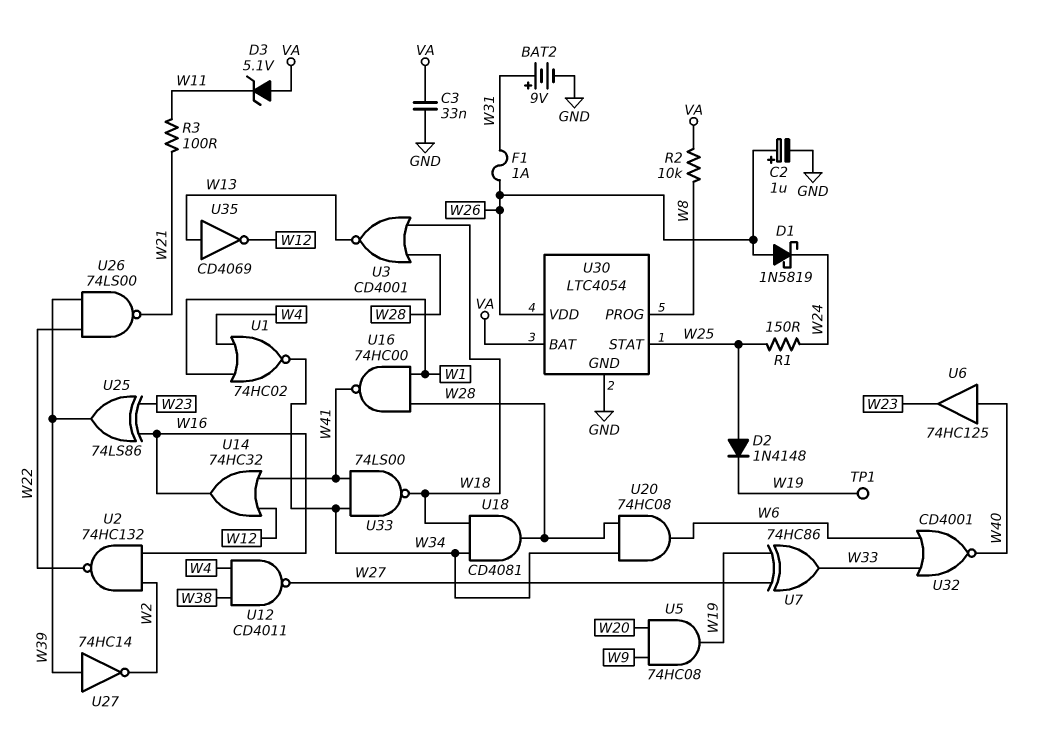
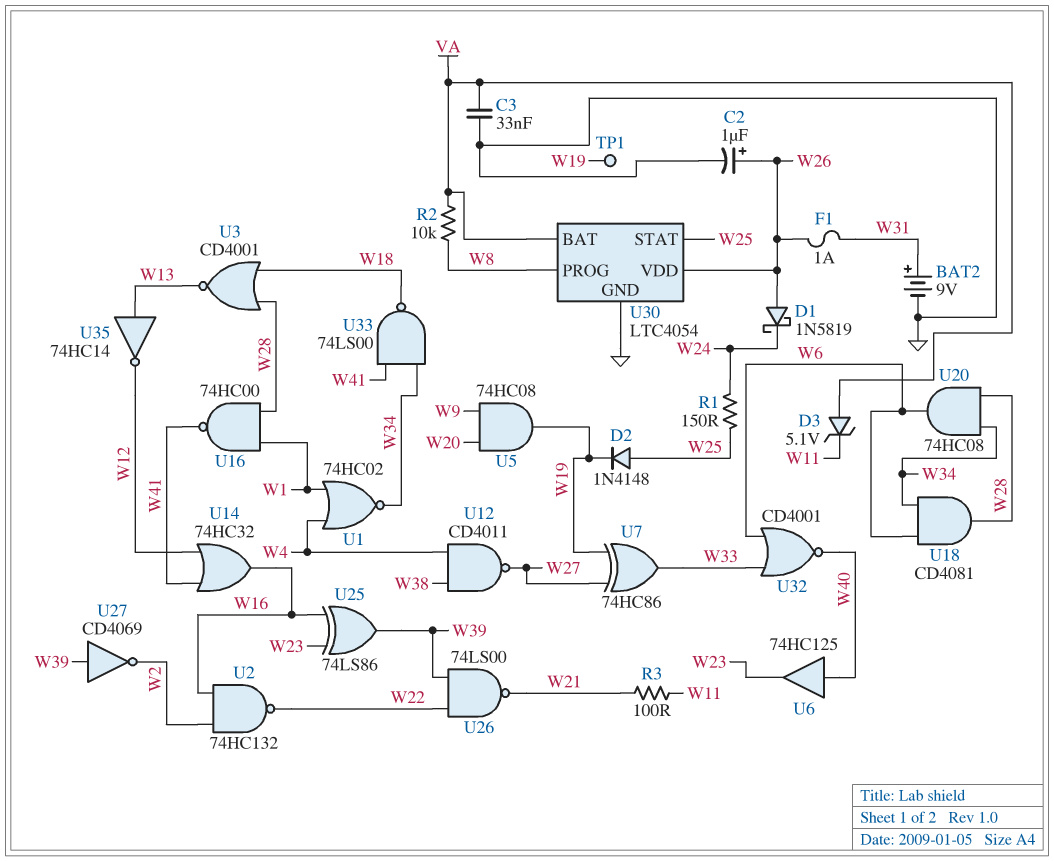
U18: AND CD4081 (in W18, in W34, out W28) -> AND CD4081 (in W6, in W34, out W28)
U27: NOT 74HC14 (in W39, out W2) -> NOT CD4069 (in W39, out W2)
U35: NOT CD4069 (in W13, out W12) -> NOT 74HC14 (in W13, out W12)

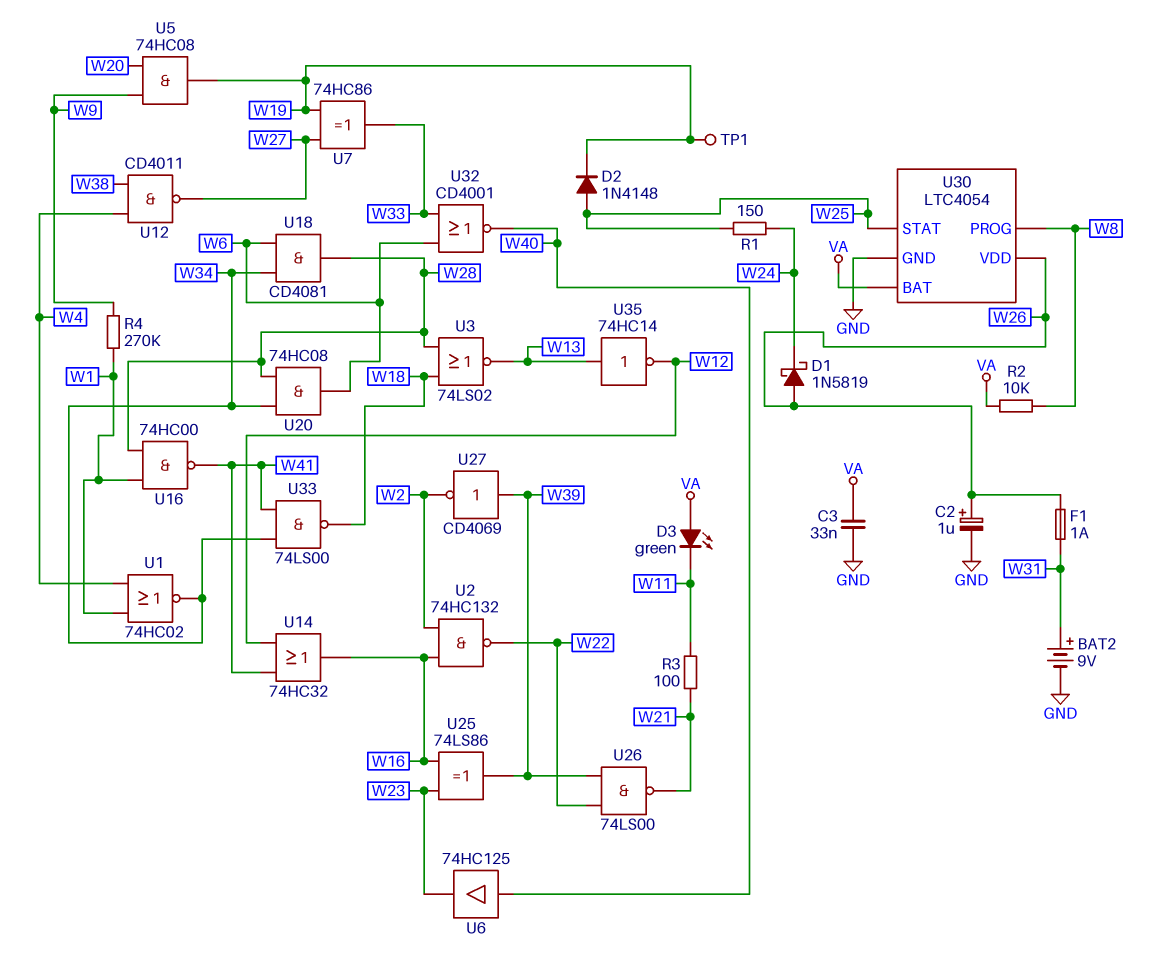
D3: zener 5.1V (A VA, K W11) -> LED green (A VA, K W11)
R4: none -> 270k (W1, W9)
U3: NOR CD4001 (in W18, in W28, out W13) -> NOR 74LS02 (in W18, in W28, out W13)

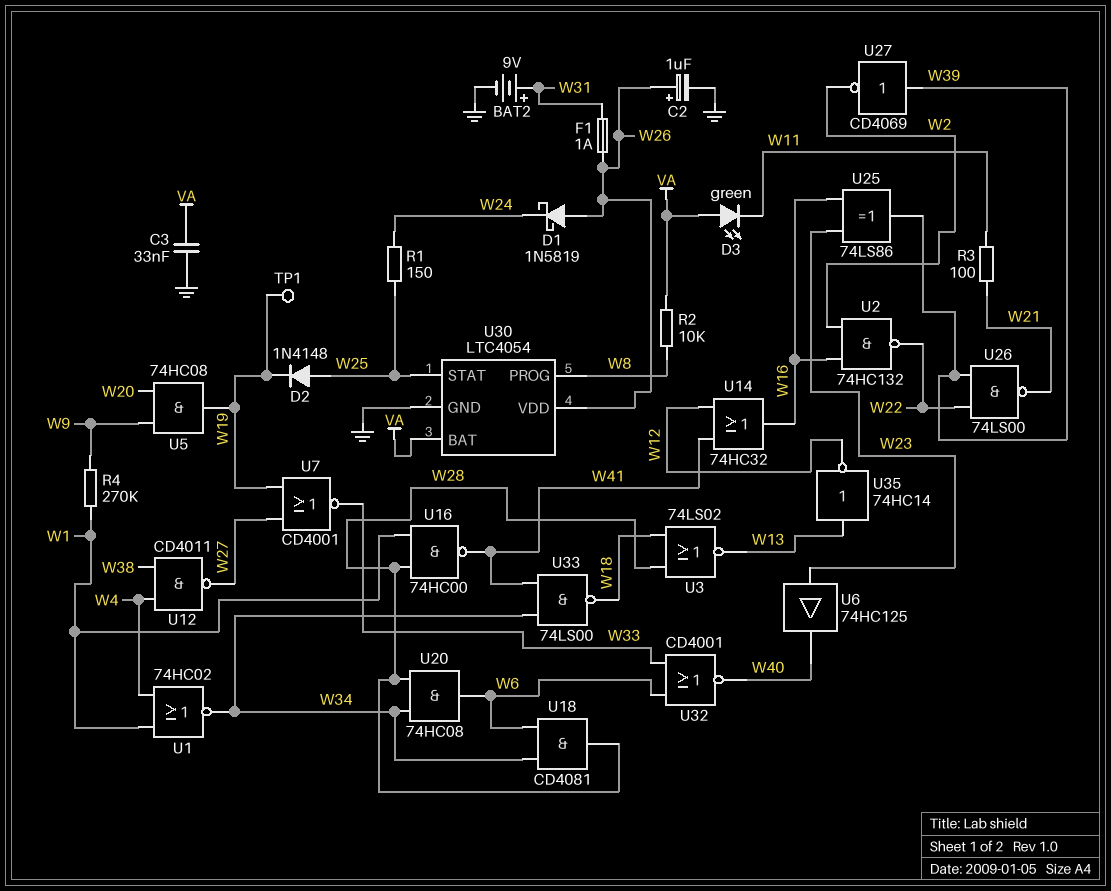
U6: buffer 74HC125 (in W40, out W23) -> buffer 74HC125 (in W23, out W40)
U7: XOR 74HC86 (in W19, in W27, out W33) -> NOR CD4001 (in W19, in W27, out W33)

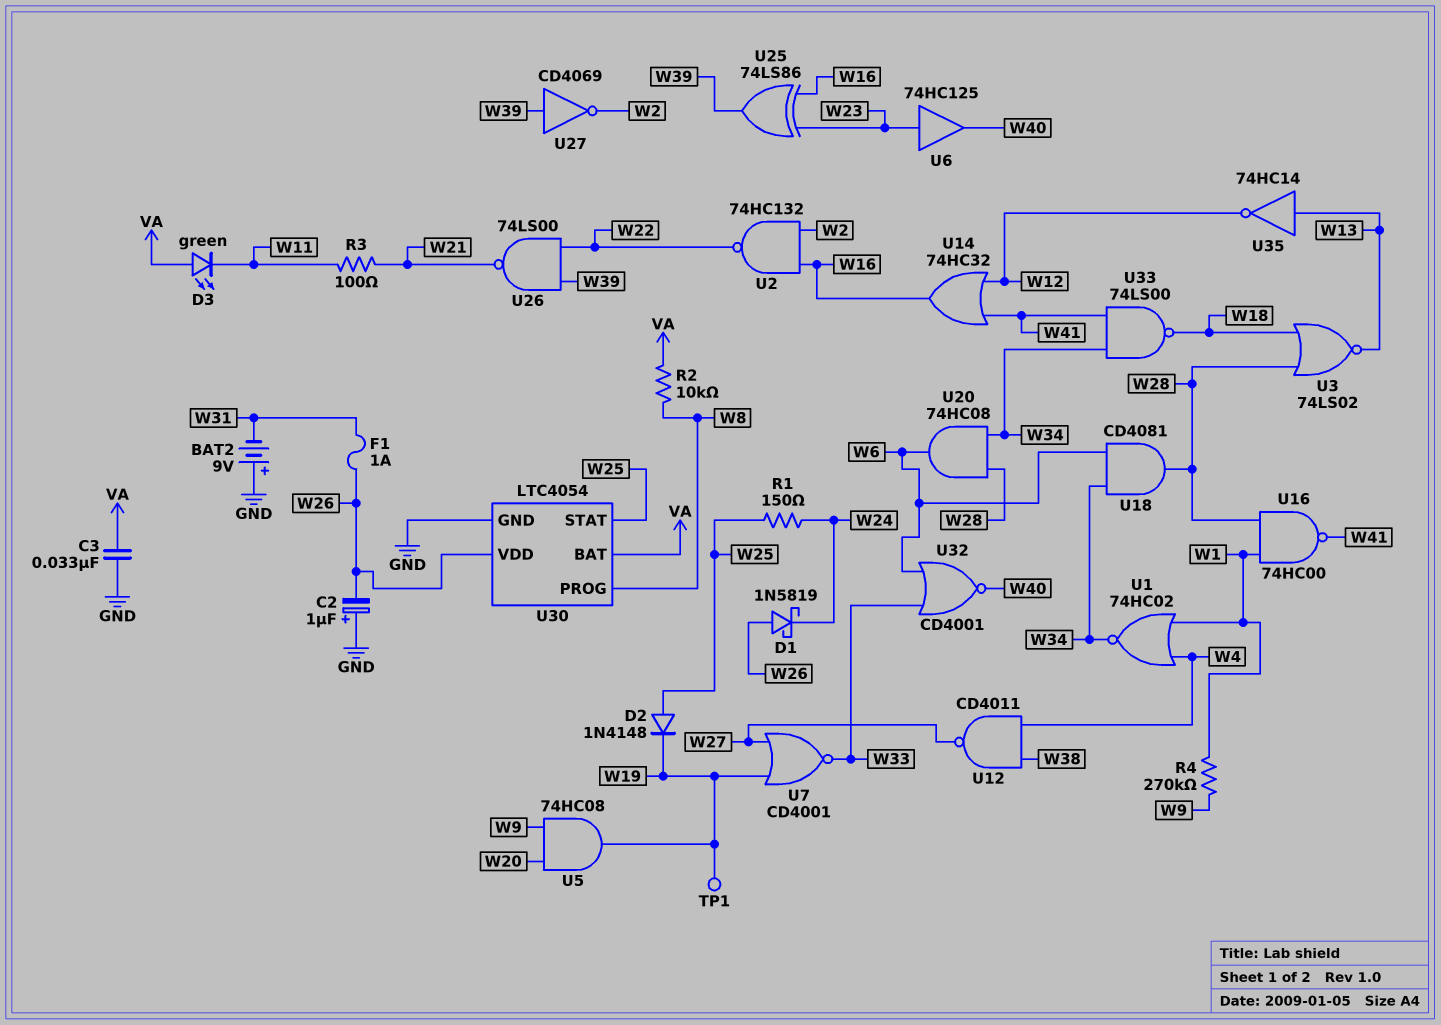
BAT2: 9V (plus W31, minus GND) -> 9V (plus GND, minus W31)
C2: 1uF (plus W26, minus GND) -> 1uF (plus GND, minus W26)

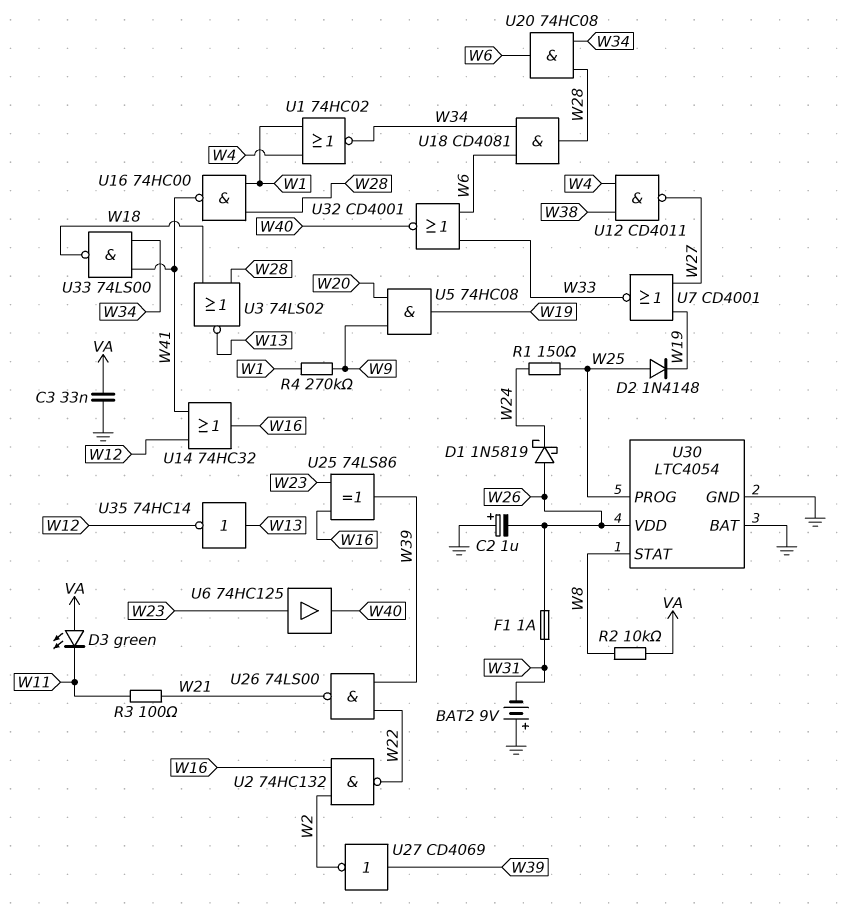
TP1: test point (W19) -> none
U30 pin BAT: VA -> GND
U30 pin PROG: W8 -> W25
U30 pin STAT: W25 -> W8

